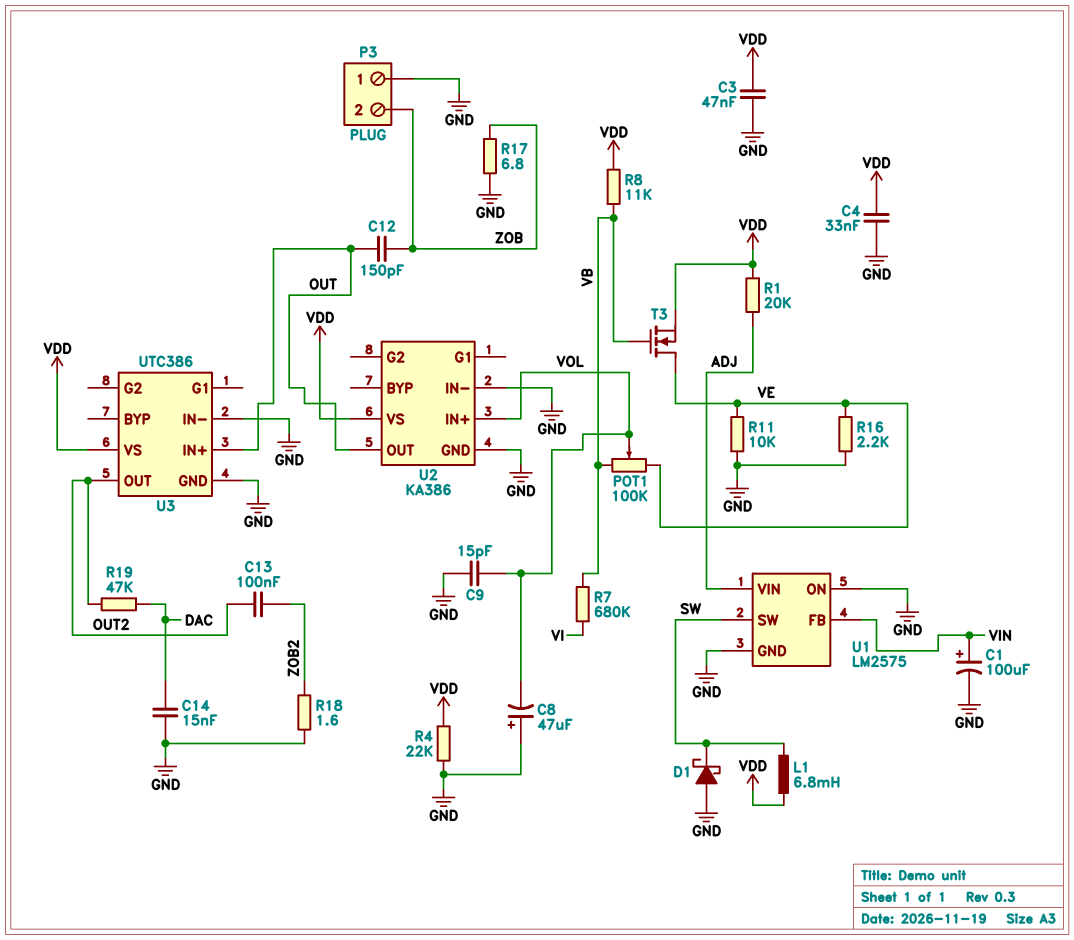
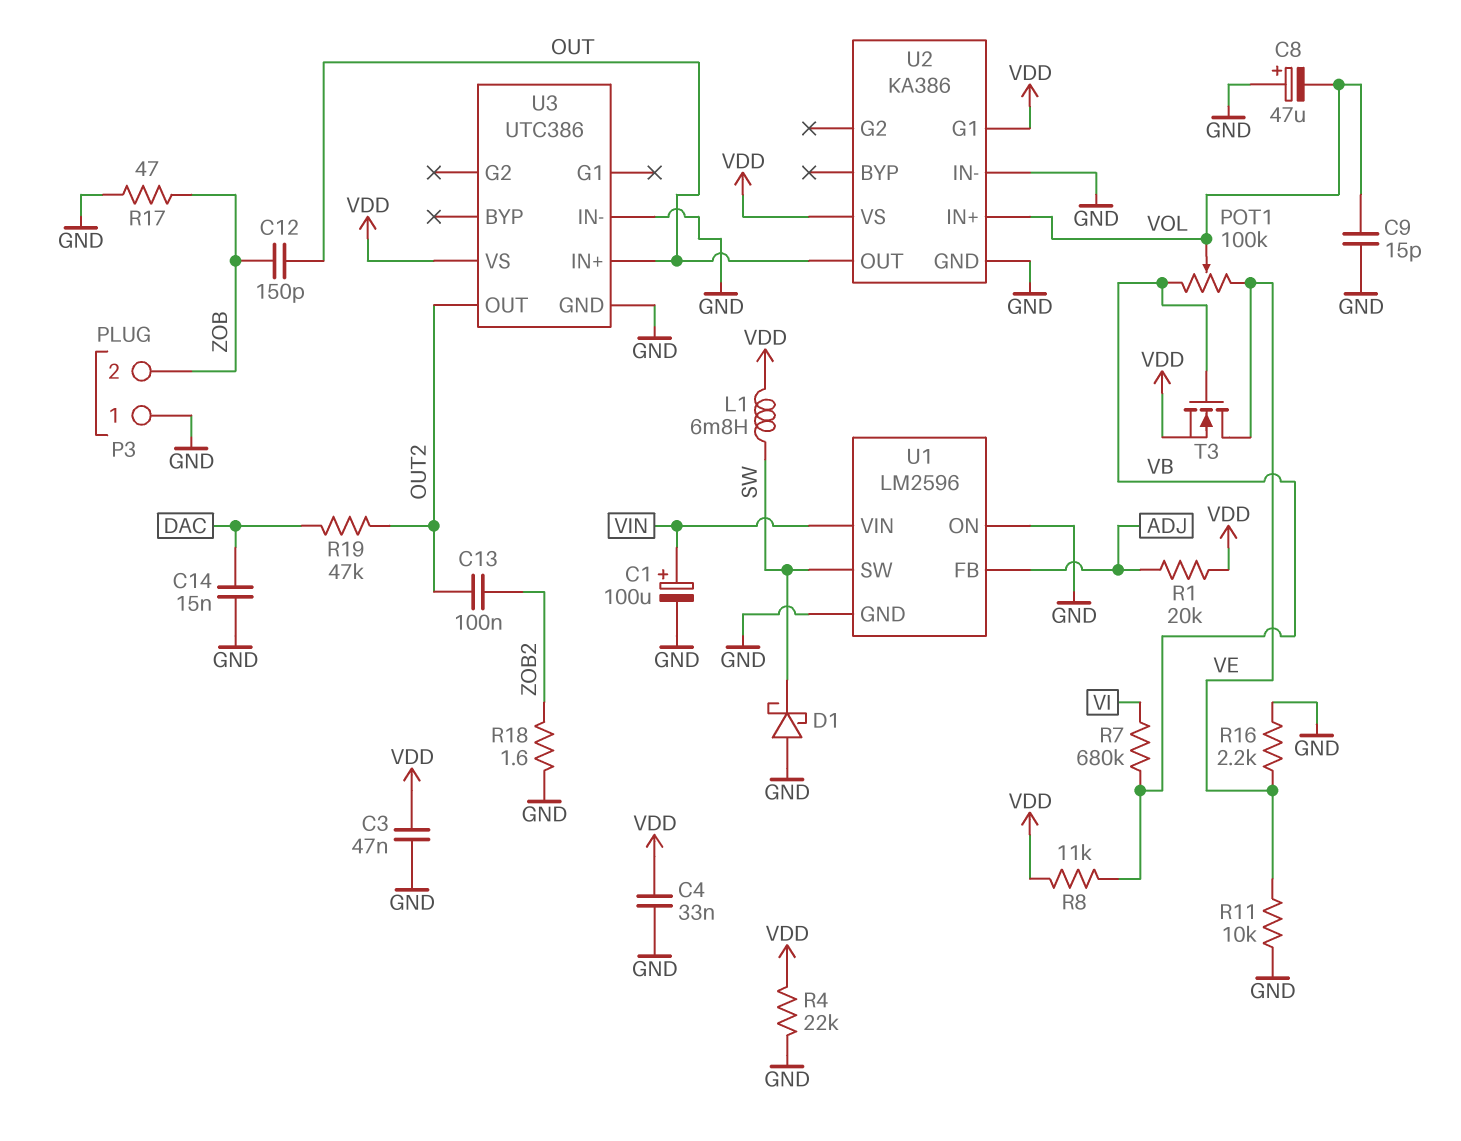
R17: 6.8 (GND, ZOB) -> 47 (GND, ZOB)
U1: LM2575 -> LM2596
U1 pin FB: VIN -> ADJ
U1 pin VIN: ADJ -> VIN
U2 pin G1: none -> VDD

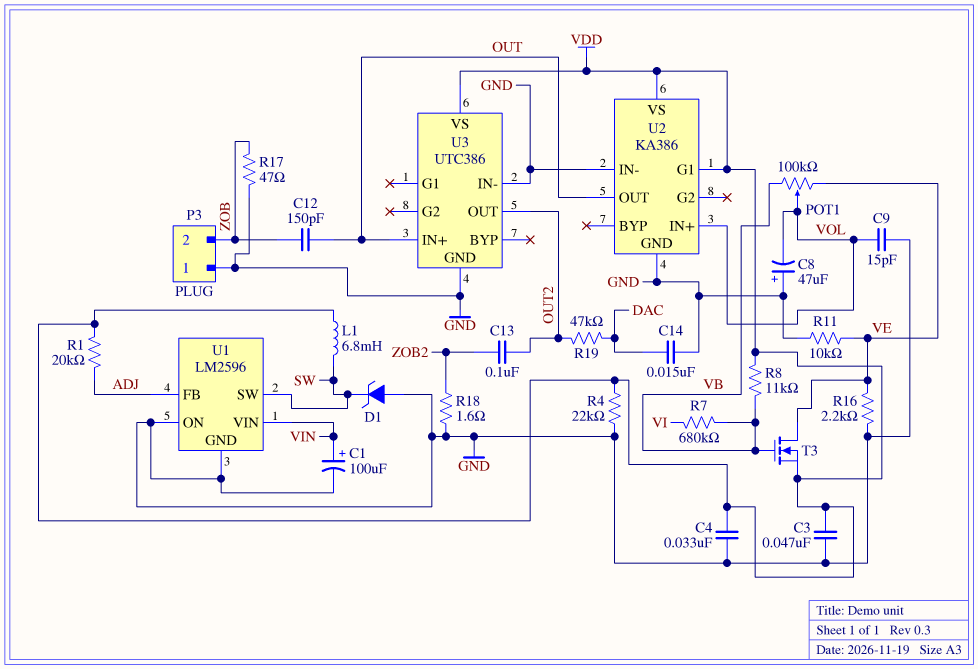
D1: schottky (A GND, K SW) -> zener (A GND, K SW)

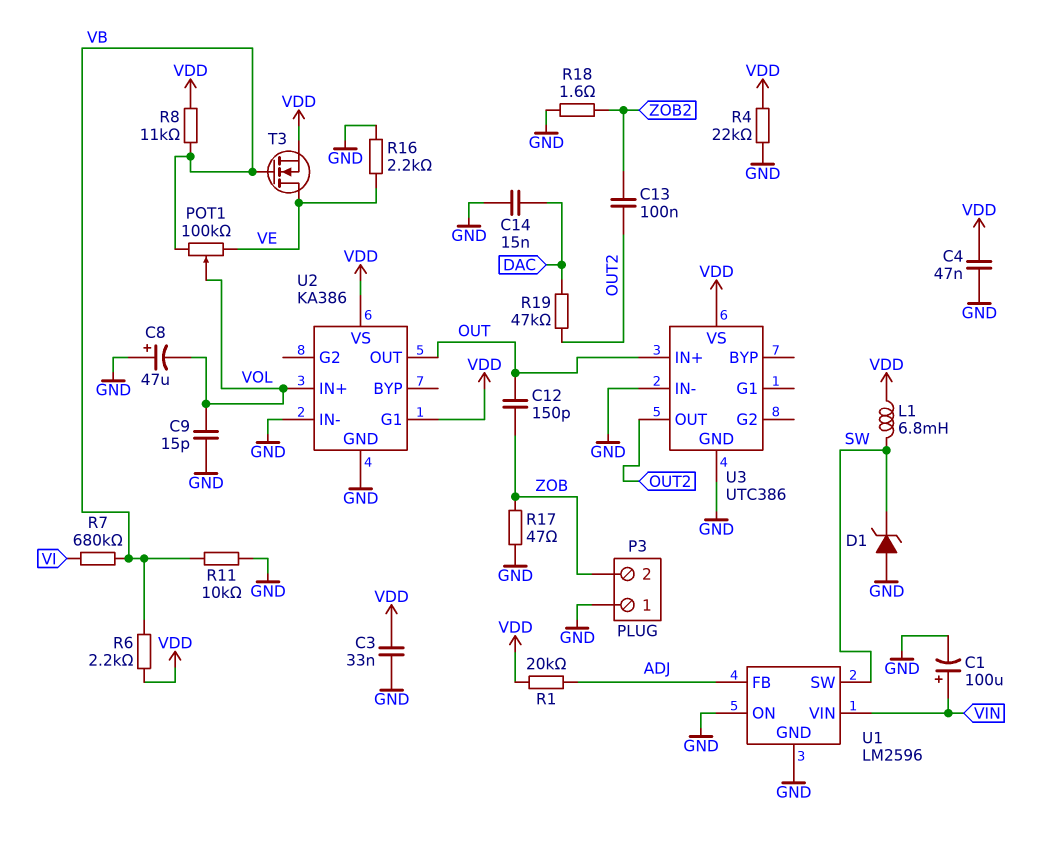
C3: 47nF (GND, VDD) -> 33nF (GND, VDD)
C4: 33nF (GND, VDD) -> 47nF (GND, VDD)
R6: none -> 2.2k (VB, VDD)
R11: 10k (GND, VE) -> 10k (GND, VB)

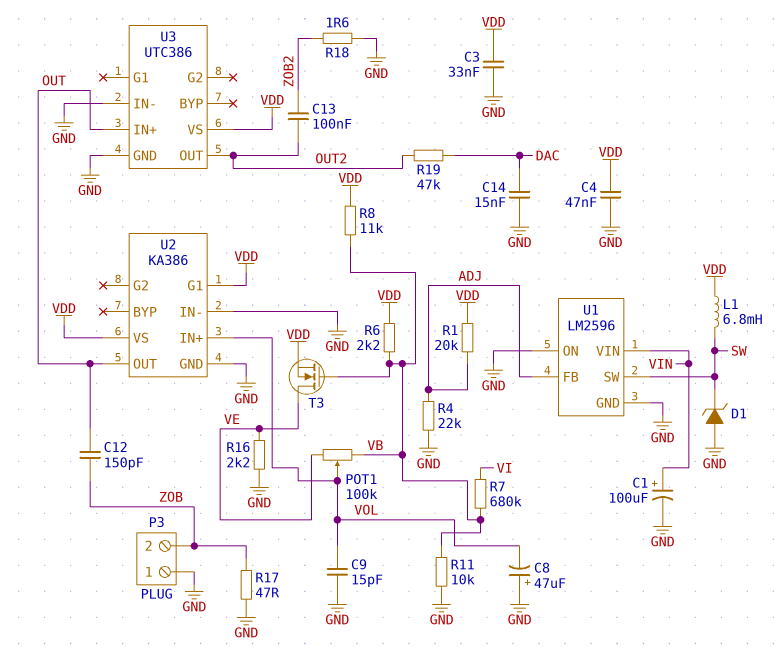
R4: 22k (GND, VDD) -> 22k (ADJ, GND)

